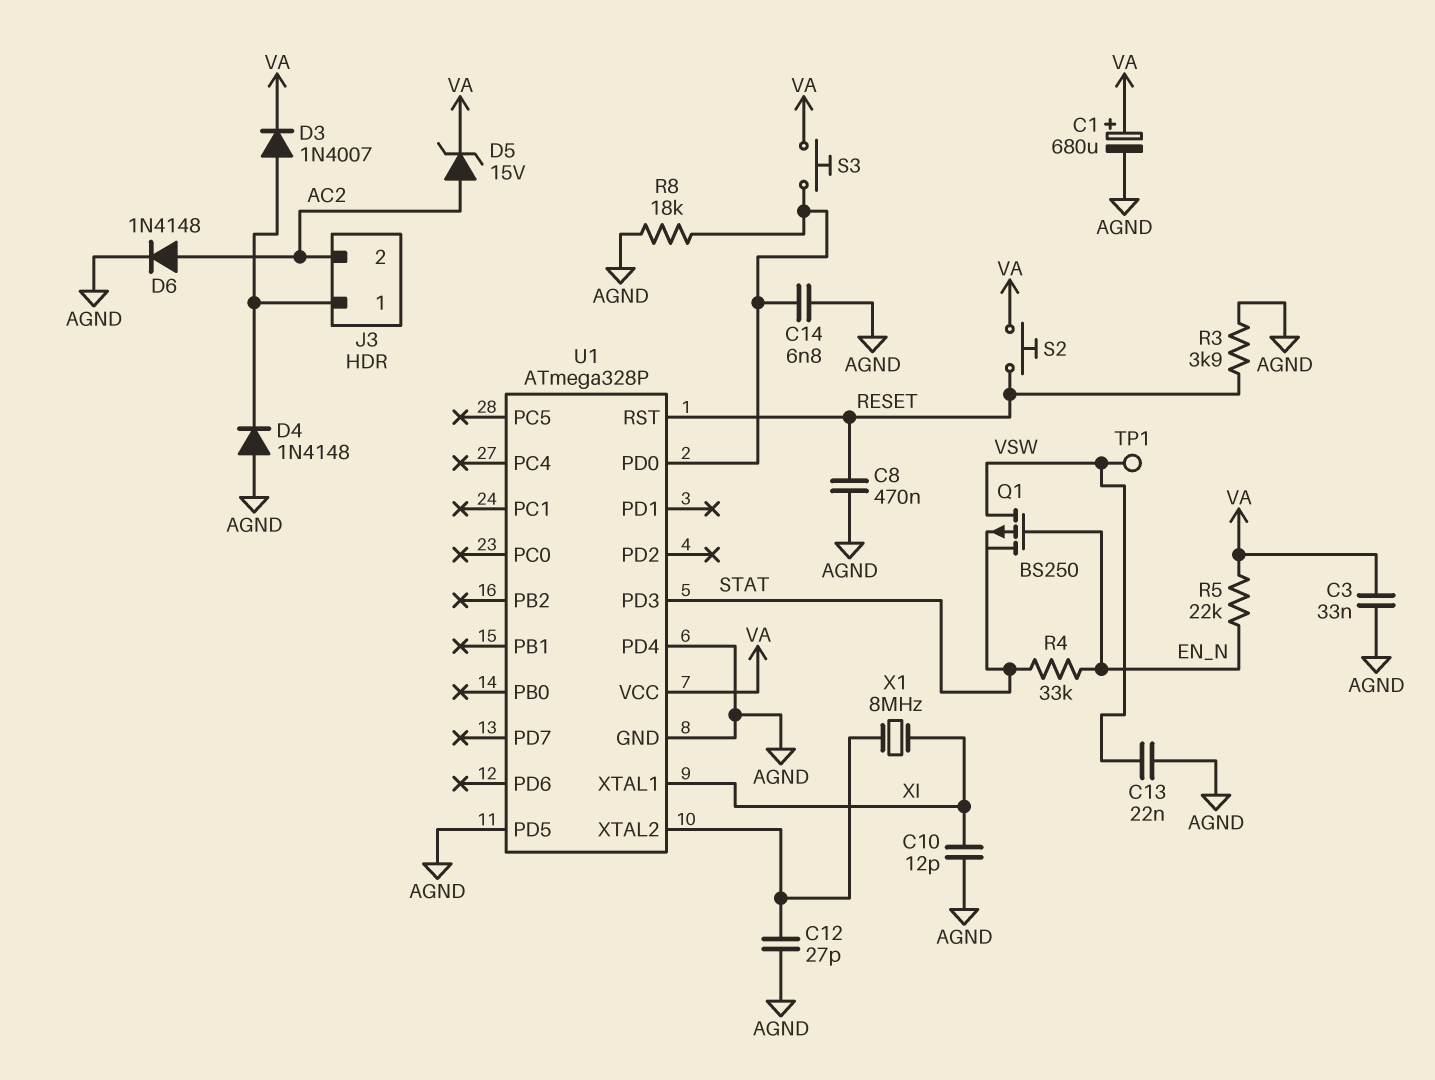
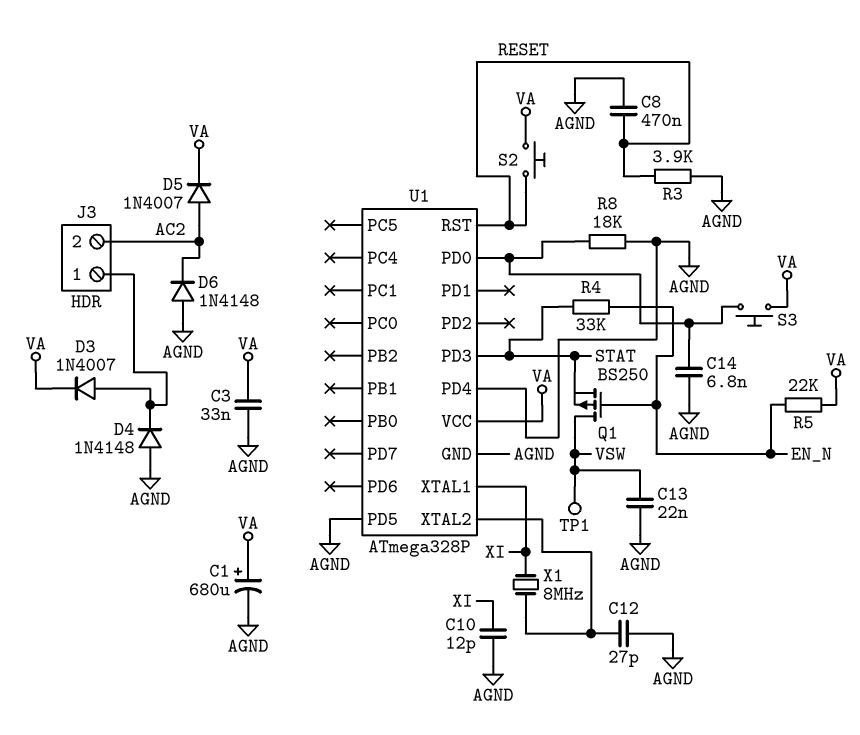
D5: zener 15V (A AC2, K VA) -> diode 1N4007 (A AC2, K VA)
D6: diode 1N4148 (A AC2, K AGND) -> diode 1N4148 (A AGND, K AC2)

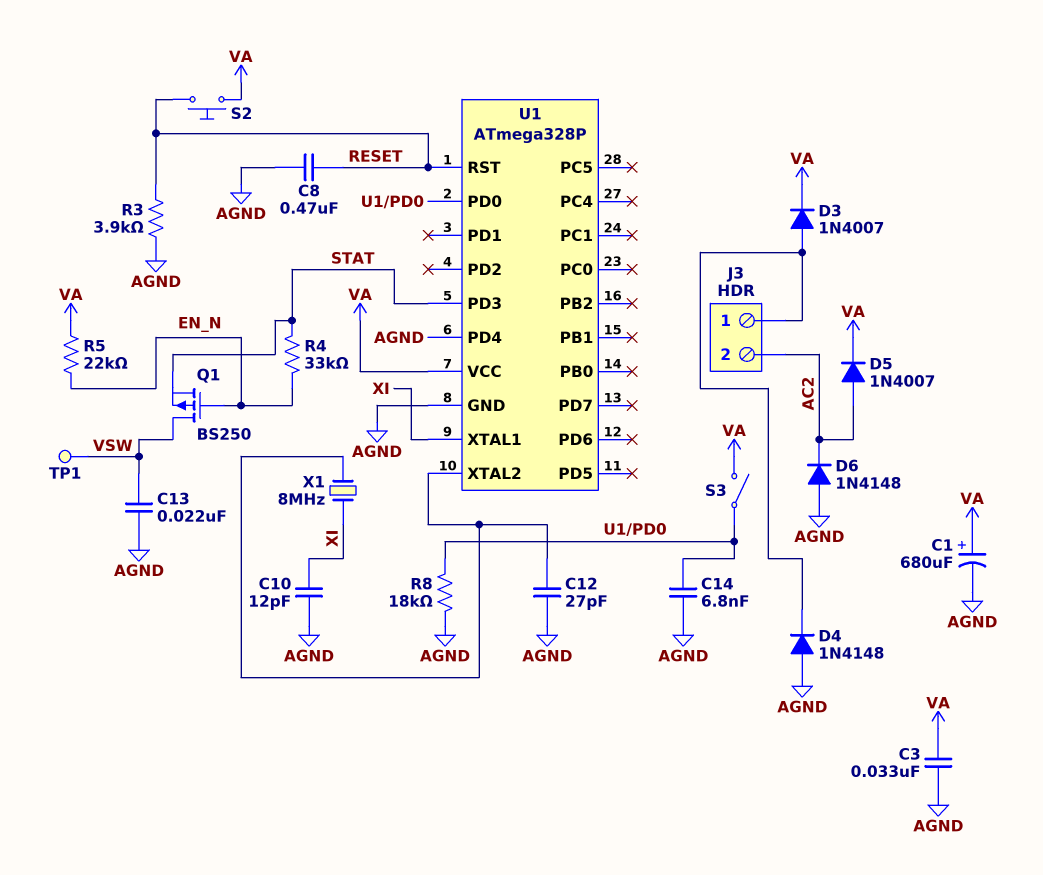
S3: button (U1/PD0, VA) -> switch (U1/PD0, VA)
U1 pin PD5: AGND -> none

